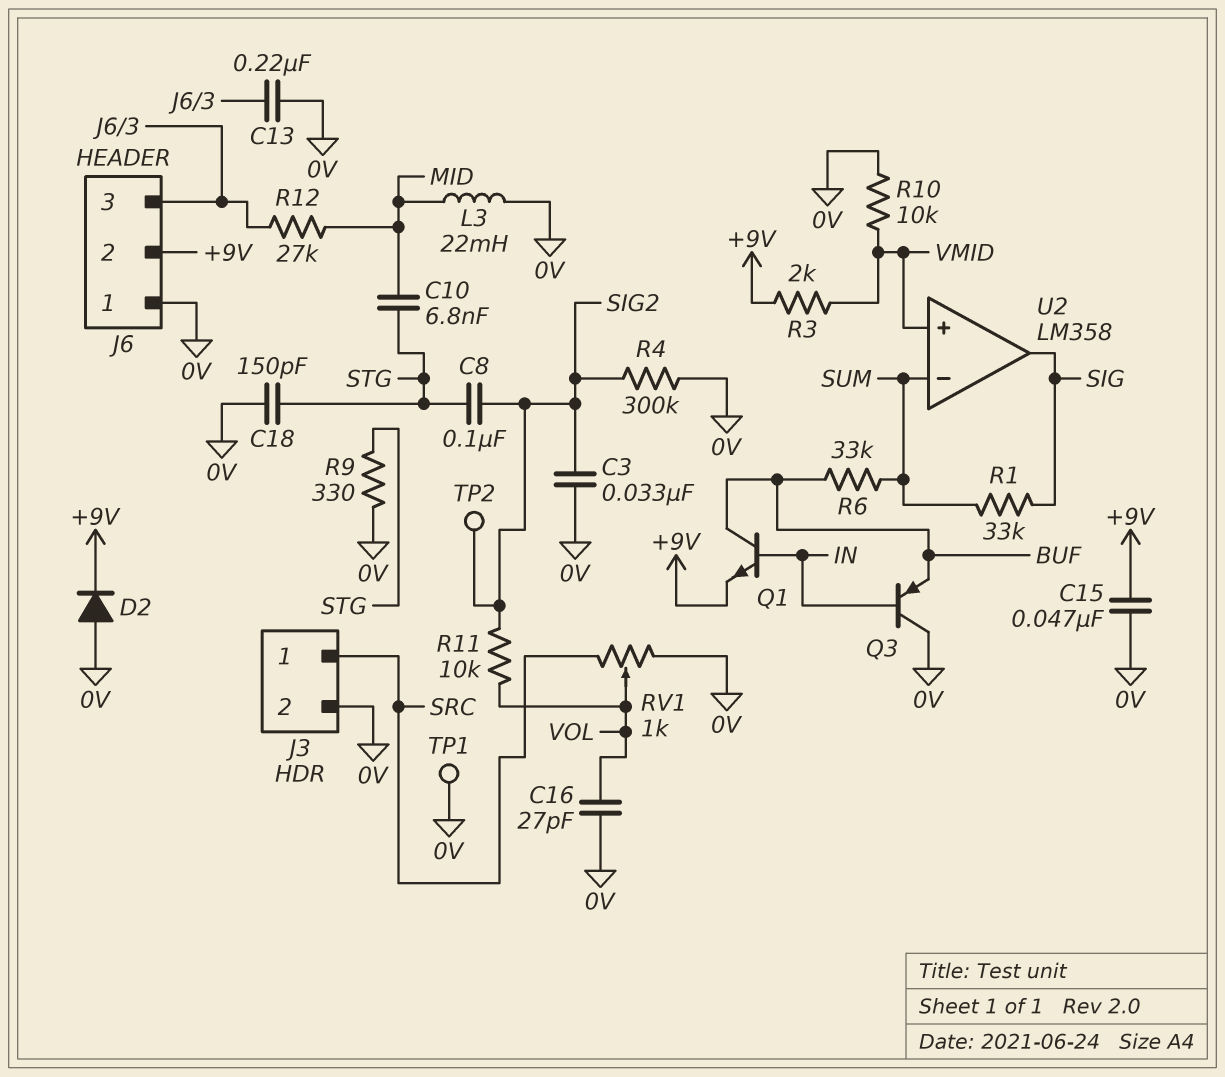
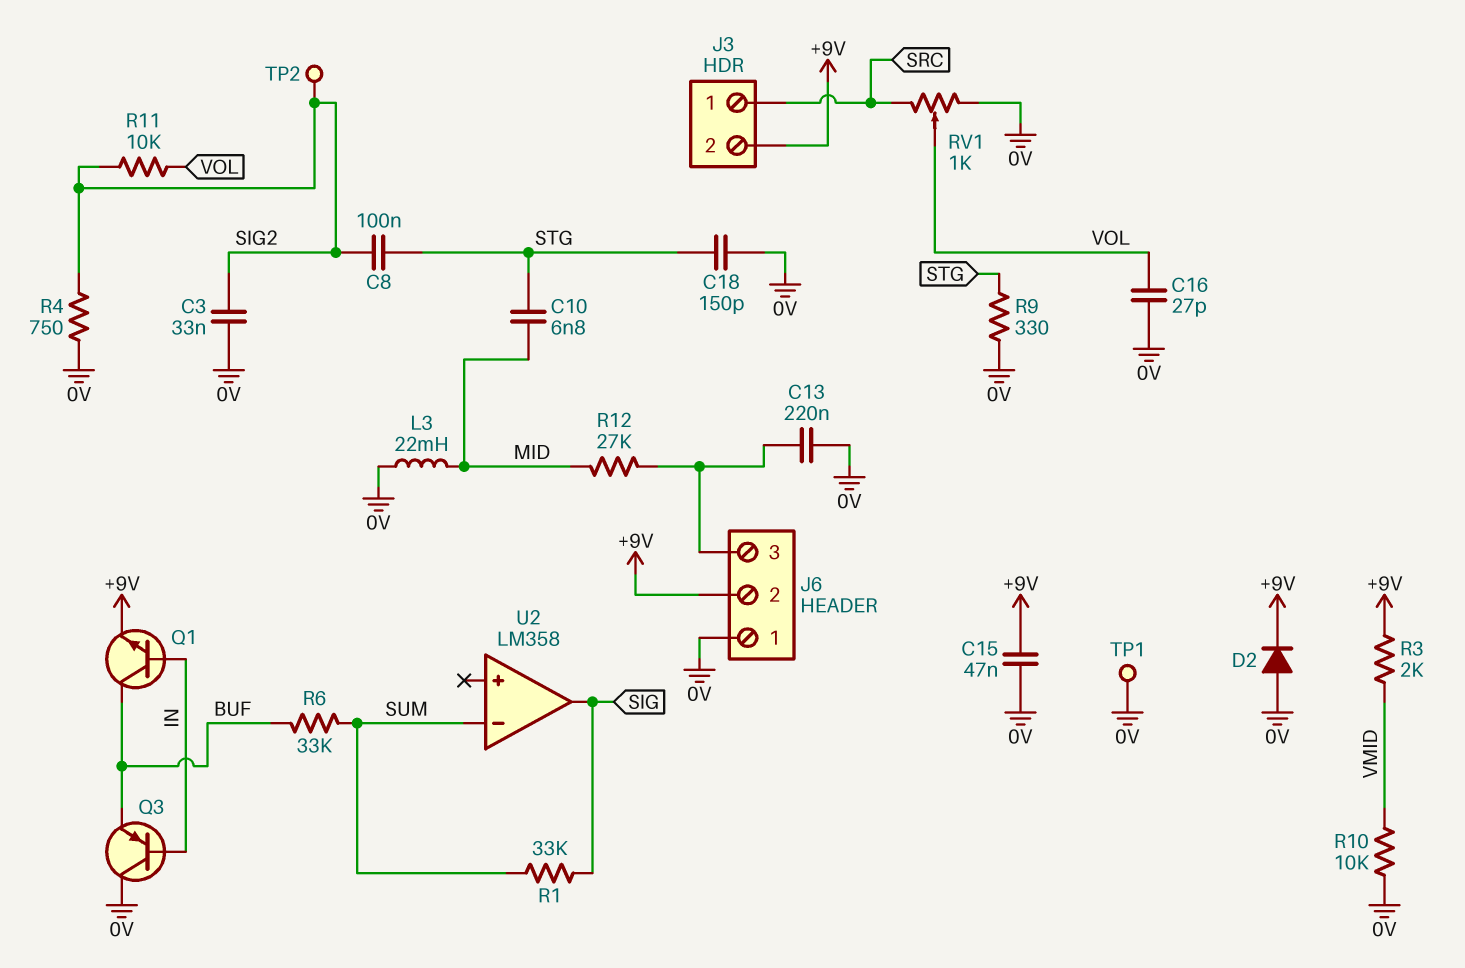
J3 pin 2: 0V -> +9V
R4: 300k (0V, SIG2) -> 750 (0V, SIG2)
U2 pin in+: VMID -> none

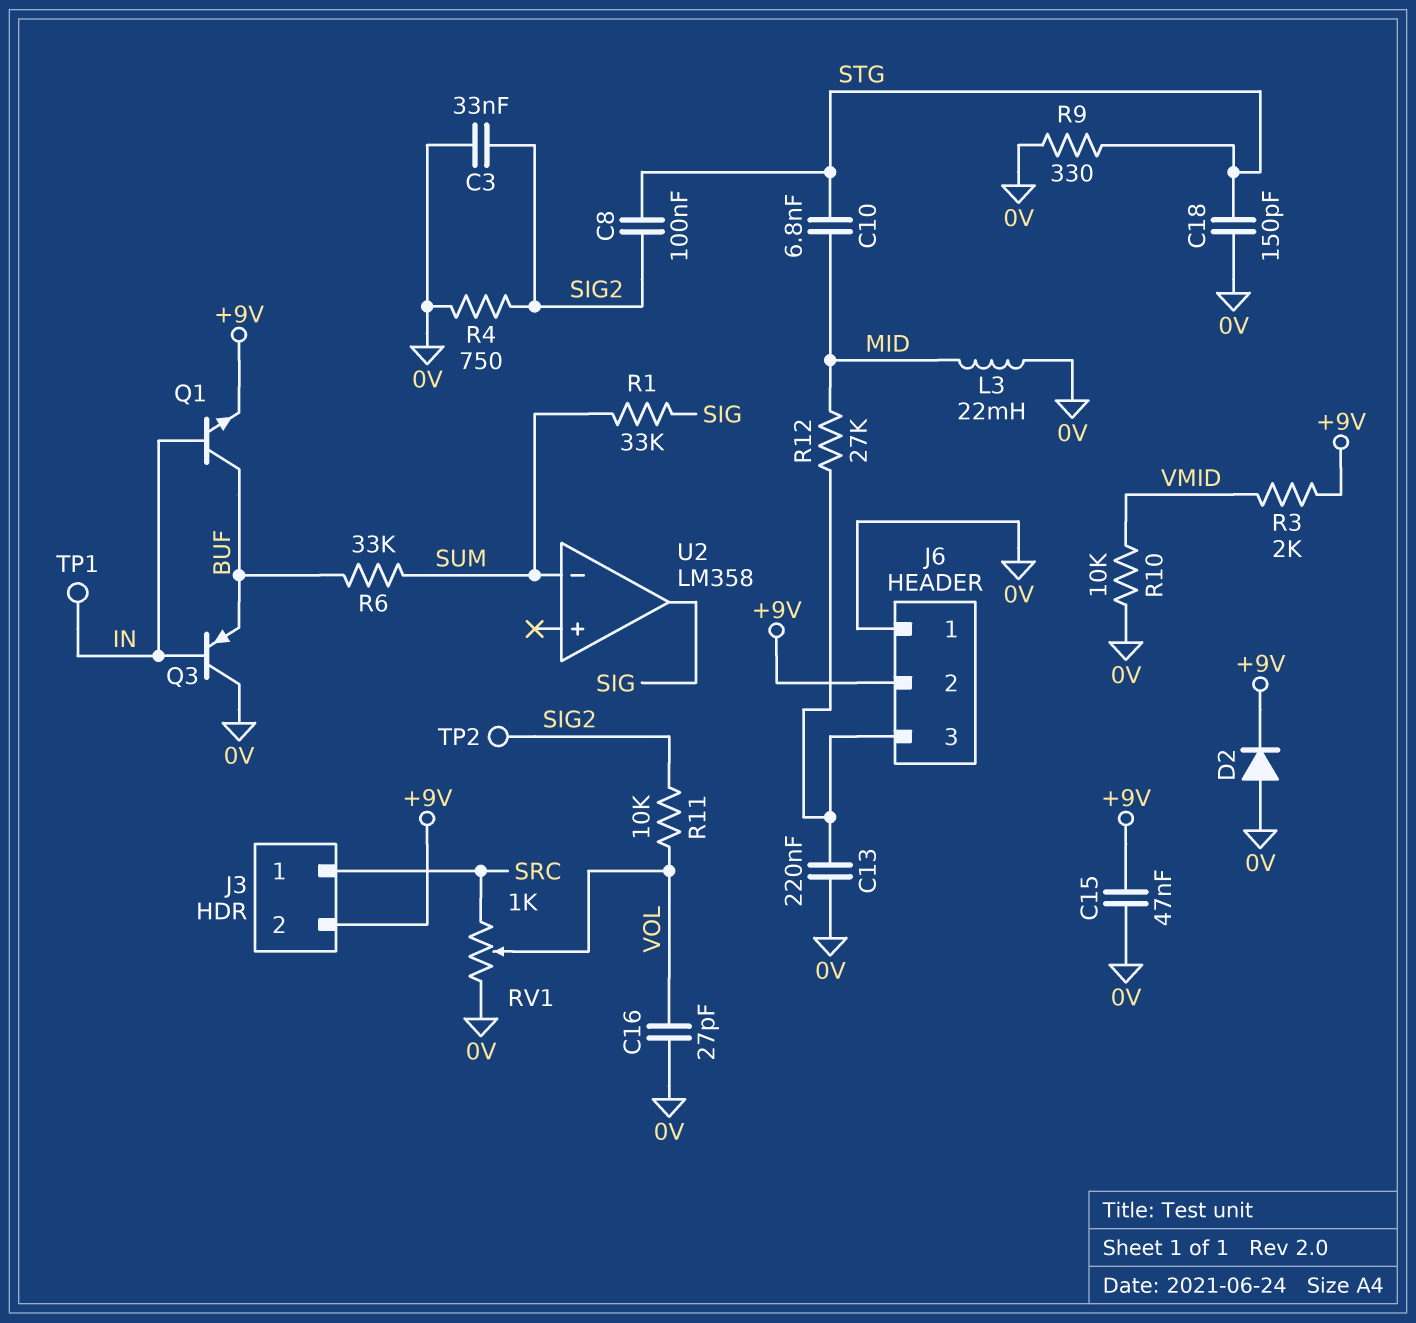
TP1: test point (0V) -> test point (IN)

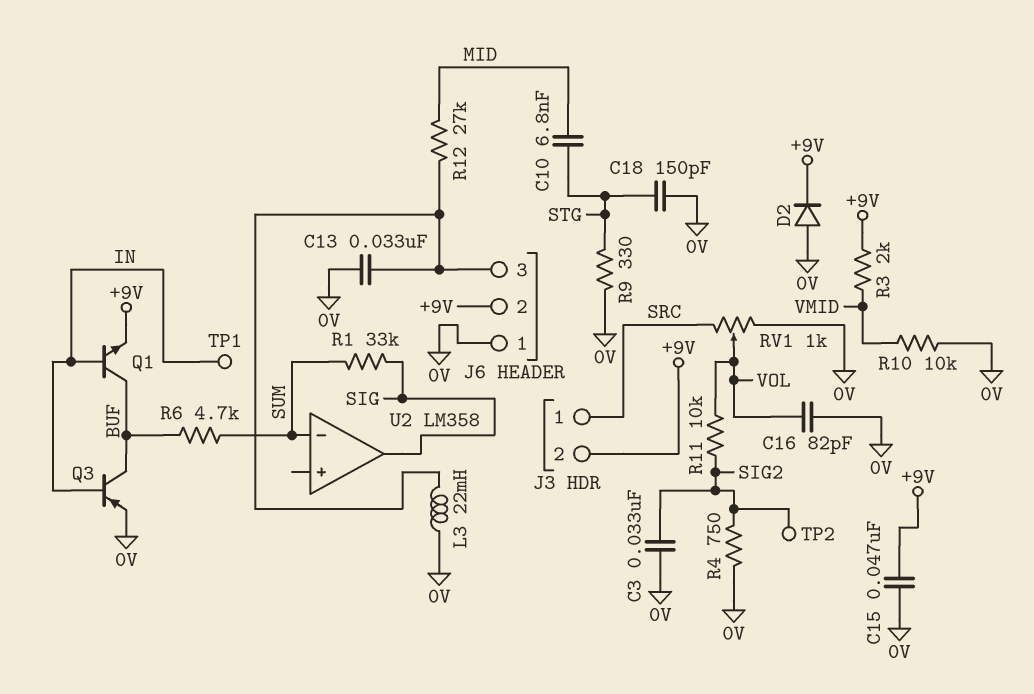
C8: 100nF (SIG2, STG) -> none
C13: 220nF (0V, J6/3) -> 33nF (0V, J6/3)
C16: 27pF (0V, VOL) -> 82pF (0V, VOL)
L3: 22mH (0V, MID) -> 22mH (0V, J6/3)
Q3: PNP (B IN, C 0V, E BUF) -> PNP (B IN, C BUF, E 0V)
R6: 33k (BUF, SUM) -> 4.7k (BUF, SUM)

